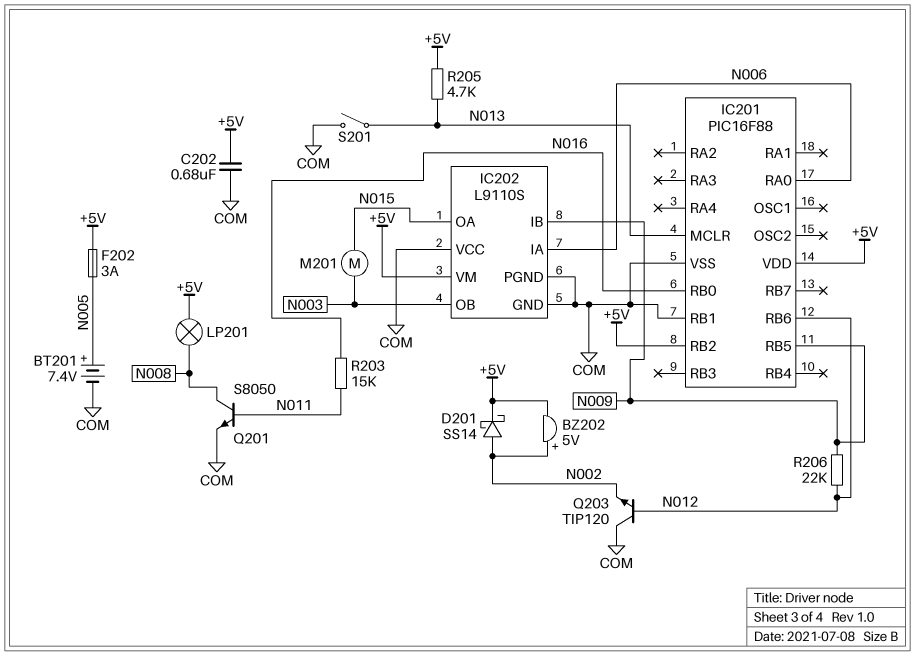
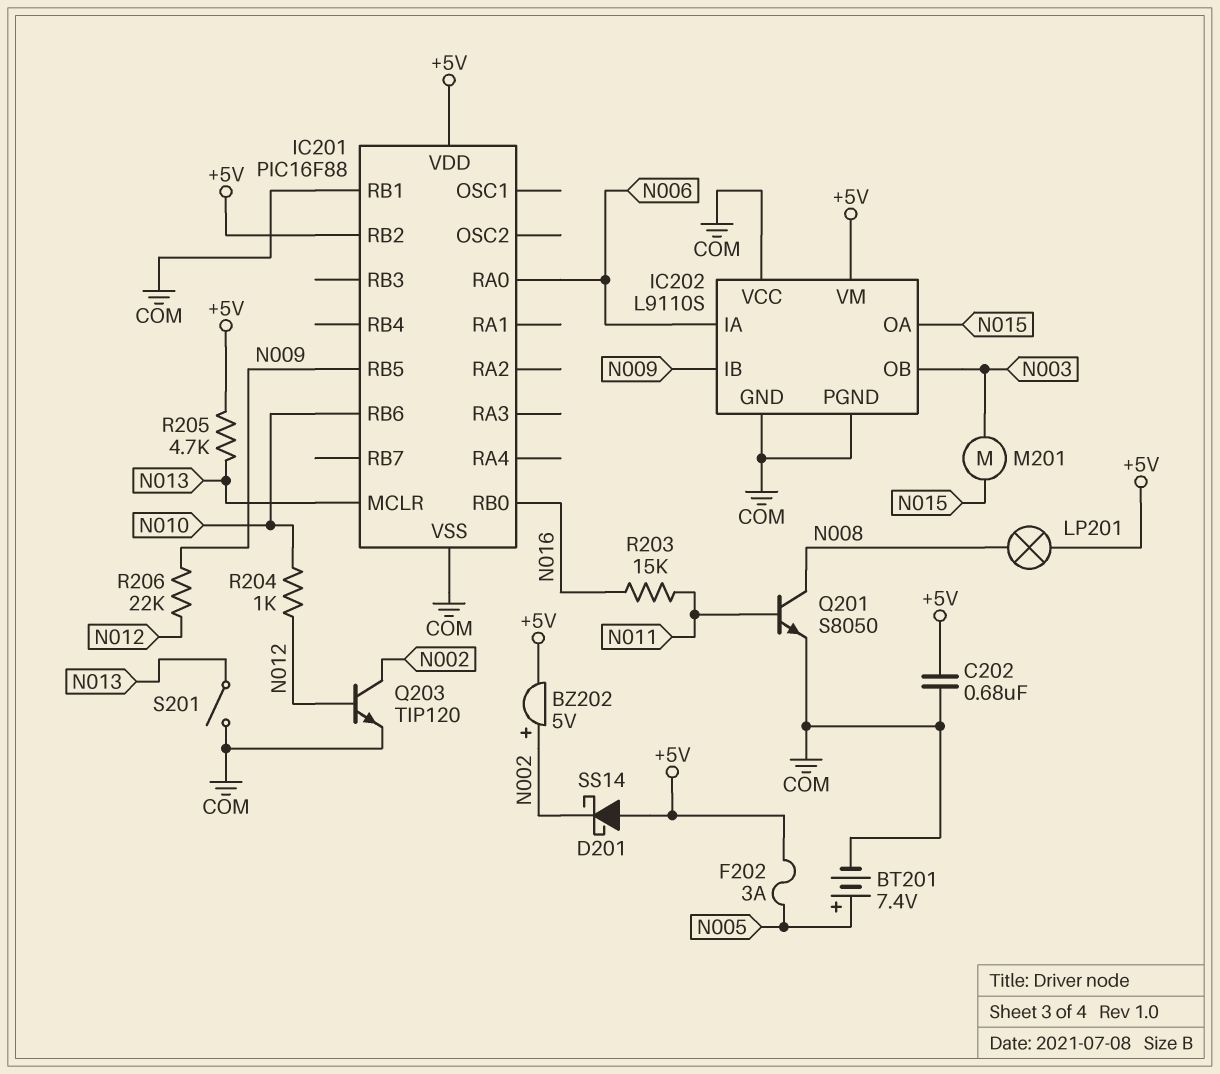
D201: schottky SS14 (A N002, K +5V) -> schottky SS14 (A +5V, K N002)
IC201 pin RB6: N012 -> N010
Q203: NPN TIP120 (B N012, C COM, E N002) -> NPN TIP120 (B N012, C N002, E COM)
R204: none -> 1k (N010, N012)

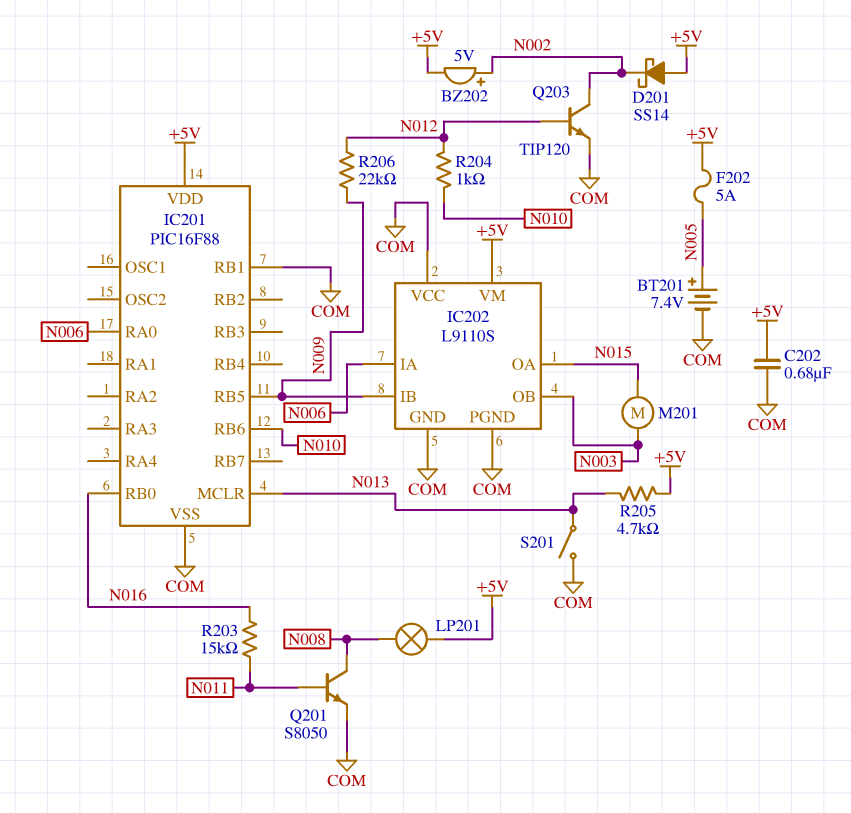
F202: 3A (+5V, N005) -> 5A (+5V, N005)
IC201 pin RB2: +5V -> none

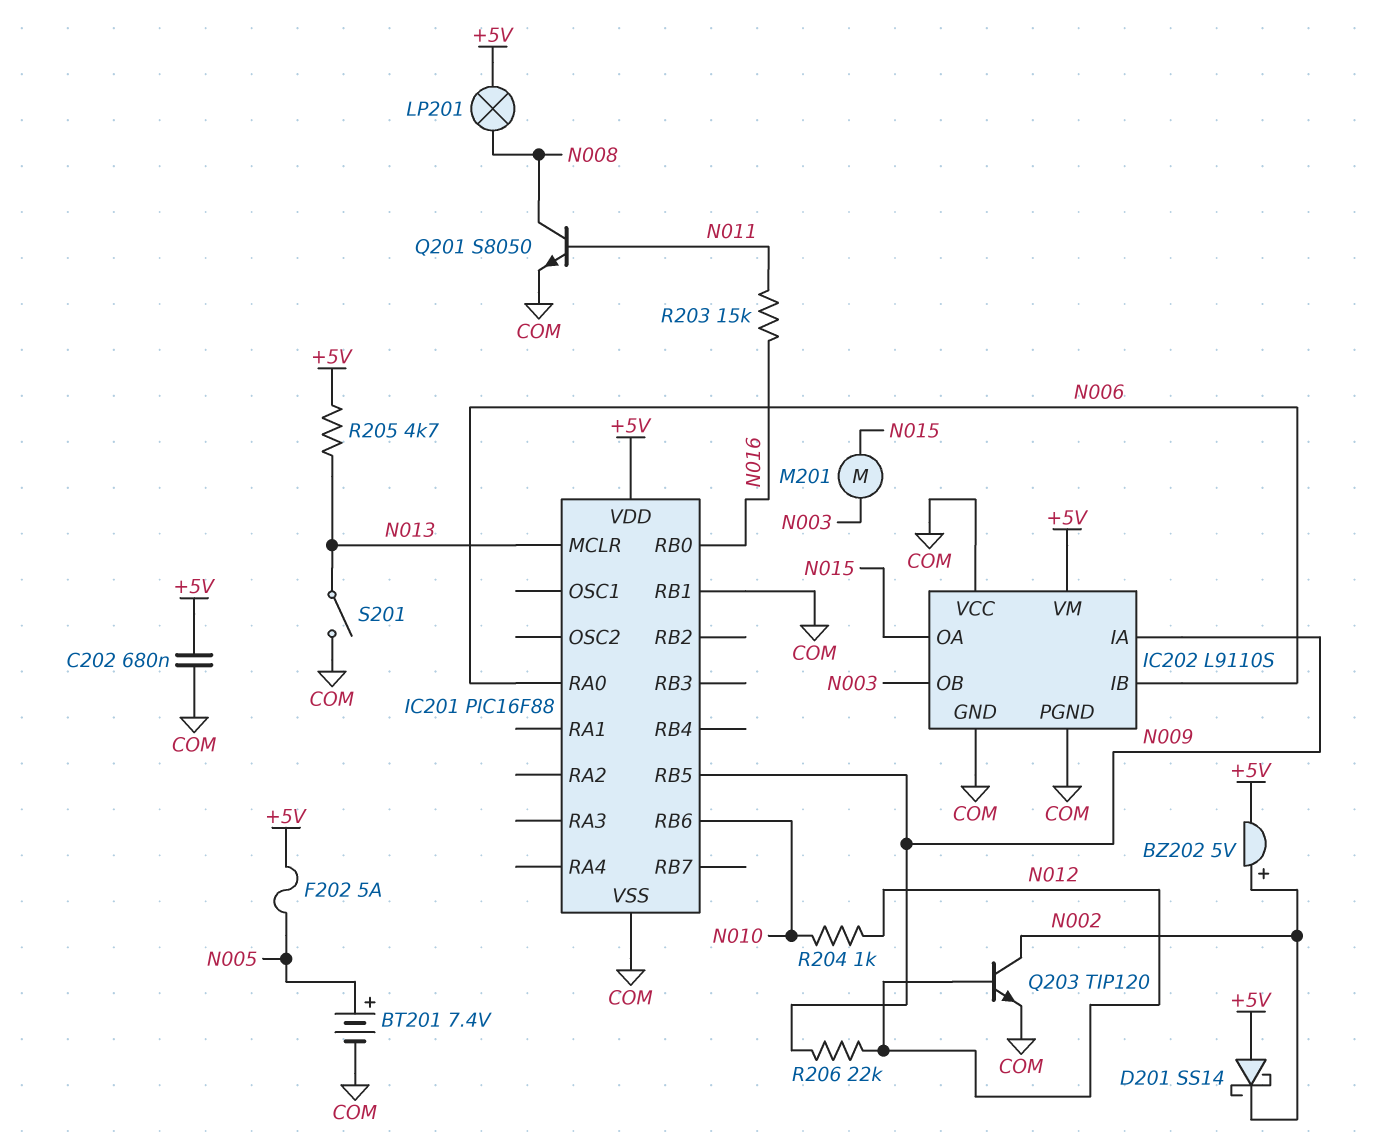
IC202 pin IA: N006 -> N009
IC202 pin IB: N009 -> N006

